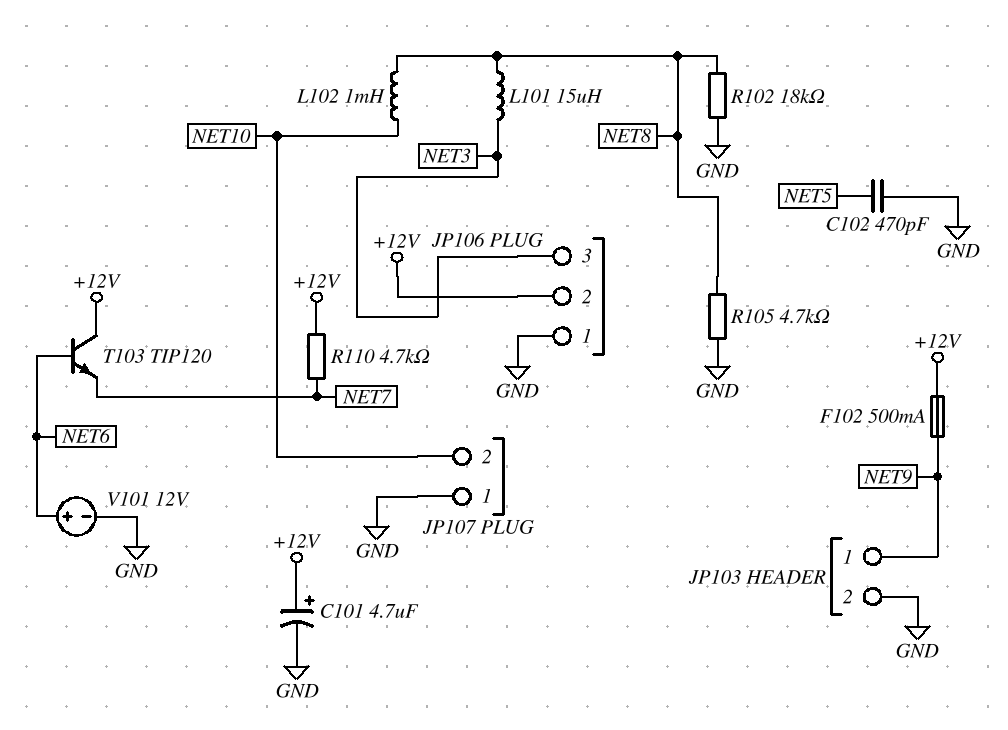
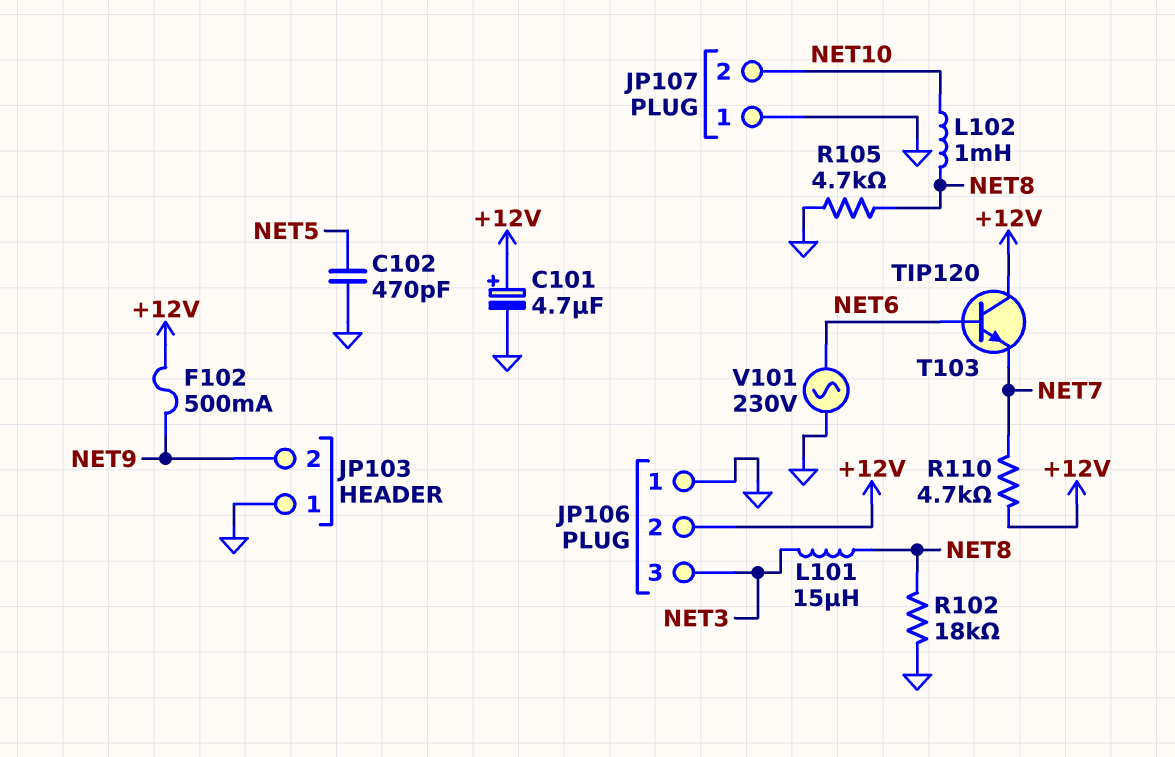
JP103 pin 1: NET9 -> GND
JP103 pin 2: GND -> NET9
V101: 12V (plus NET6, minus GND) -> AC 230V (GND, NET6)

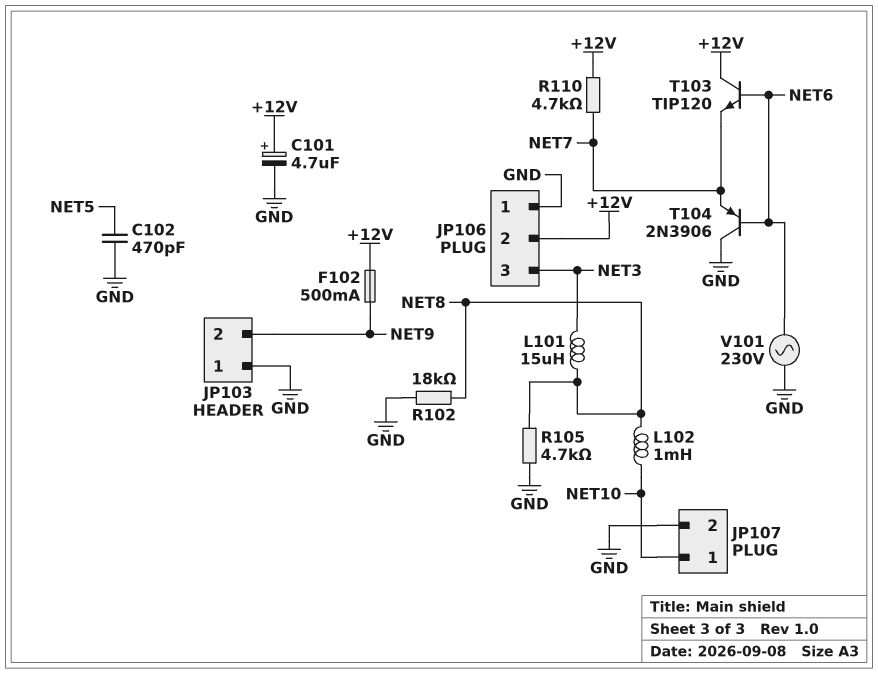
JP107 pin 1: GND -> NET10
JP107 pin 2: NET10 -> GND
T104: none -> PNP 2N3906 (B NET6, C GND, E NET7)

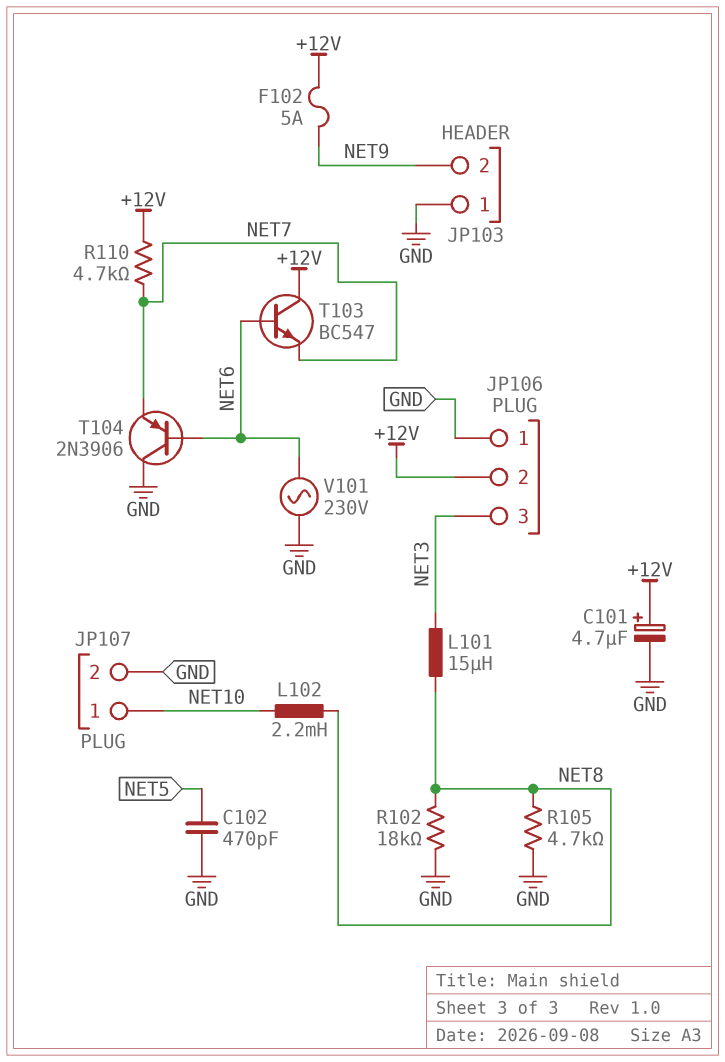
F102: 500mA (+12V, NET9) -> 5A (+12V, NET9)
L102: 1mH (NET8, NET10) -> 2.2mH (NET8, NET10)
T103: NPN TIP120 (B NET6, C +12V, E NET7) -> NPN BC547 (B NET6, C +12V, E NET7)

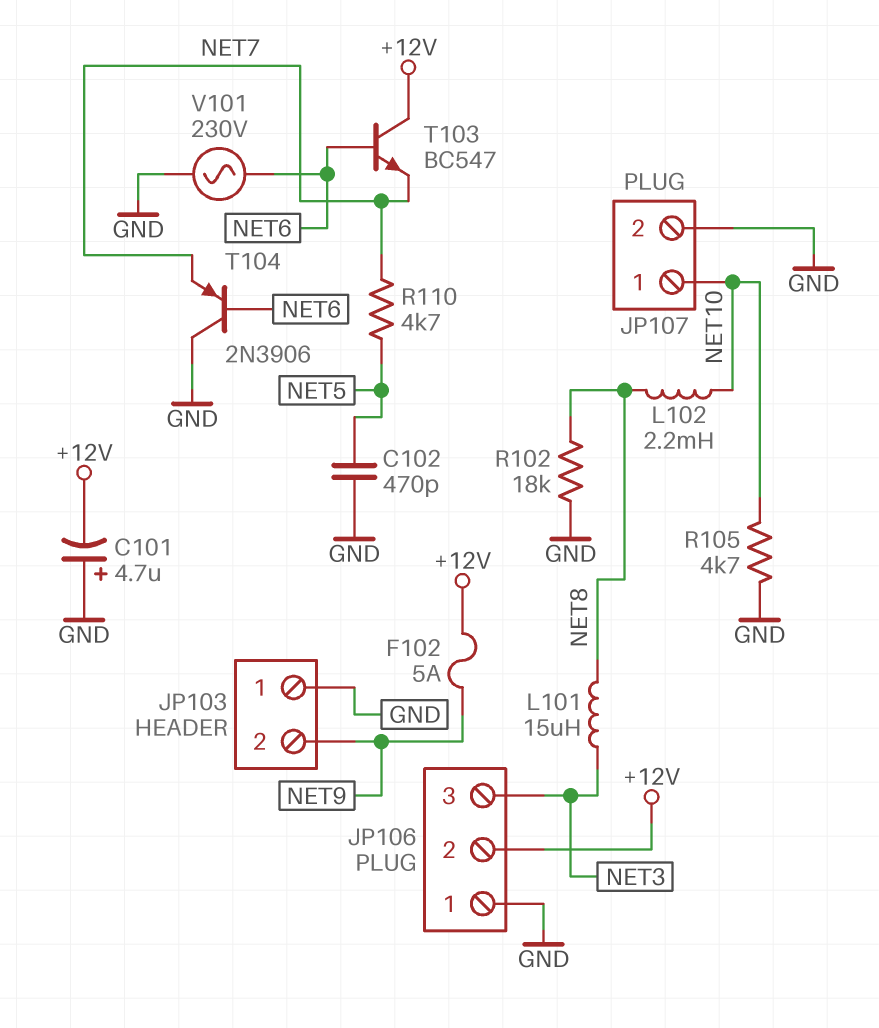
C101: 4.7uF (plus +12V, minus GND) -> 4.7uF (plus GND, minus +12V)
R105: 4.7k (GND, NET8) -> 4.7k (GND, NET10)
R110: 4.7k (+12V, NET7) -> 4.7k (NET5, NET7)

